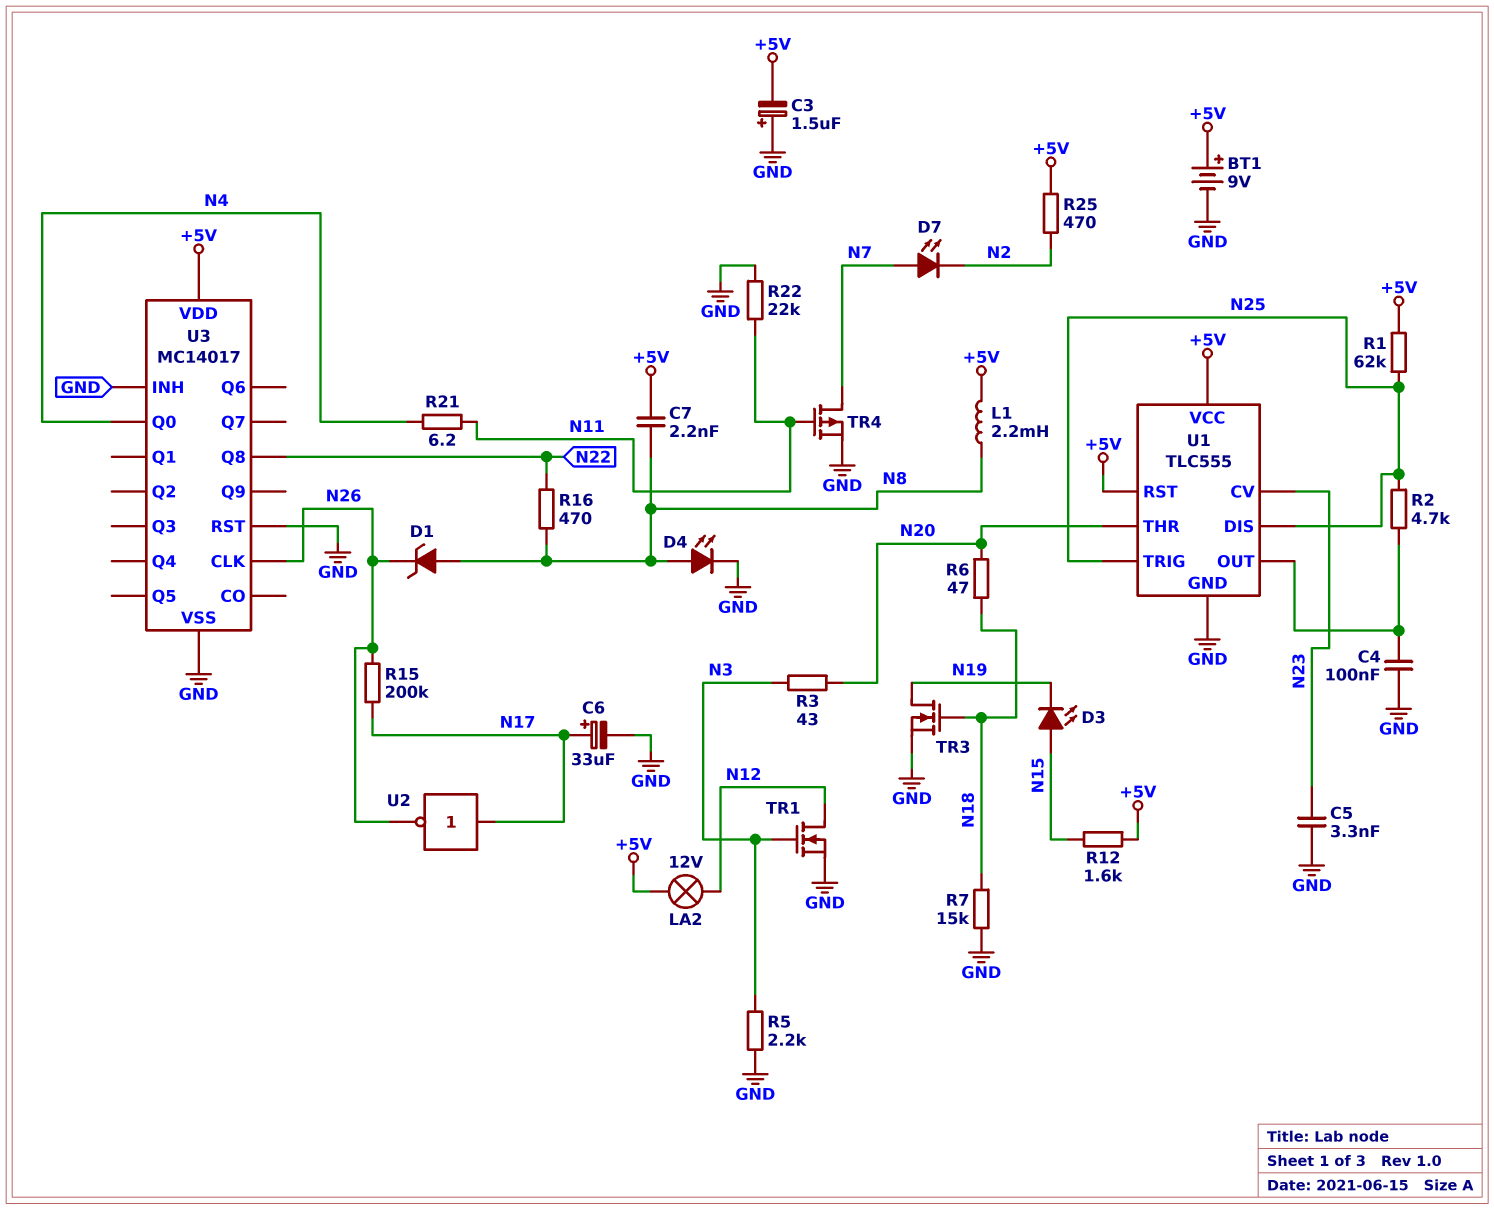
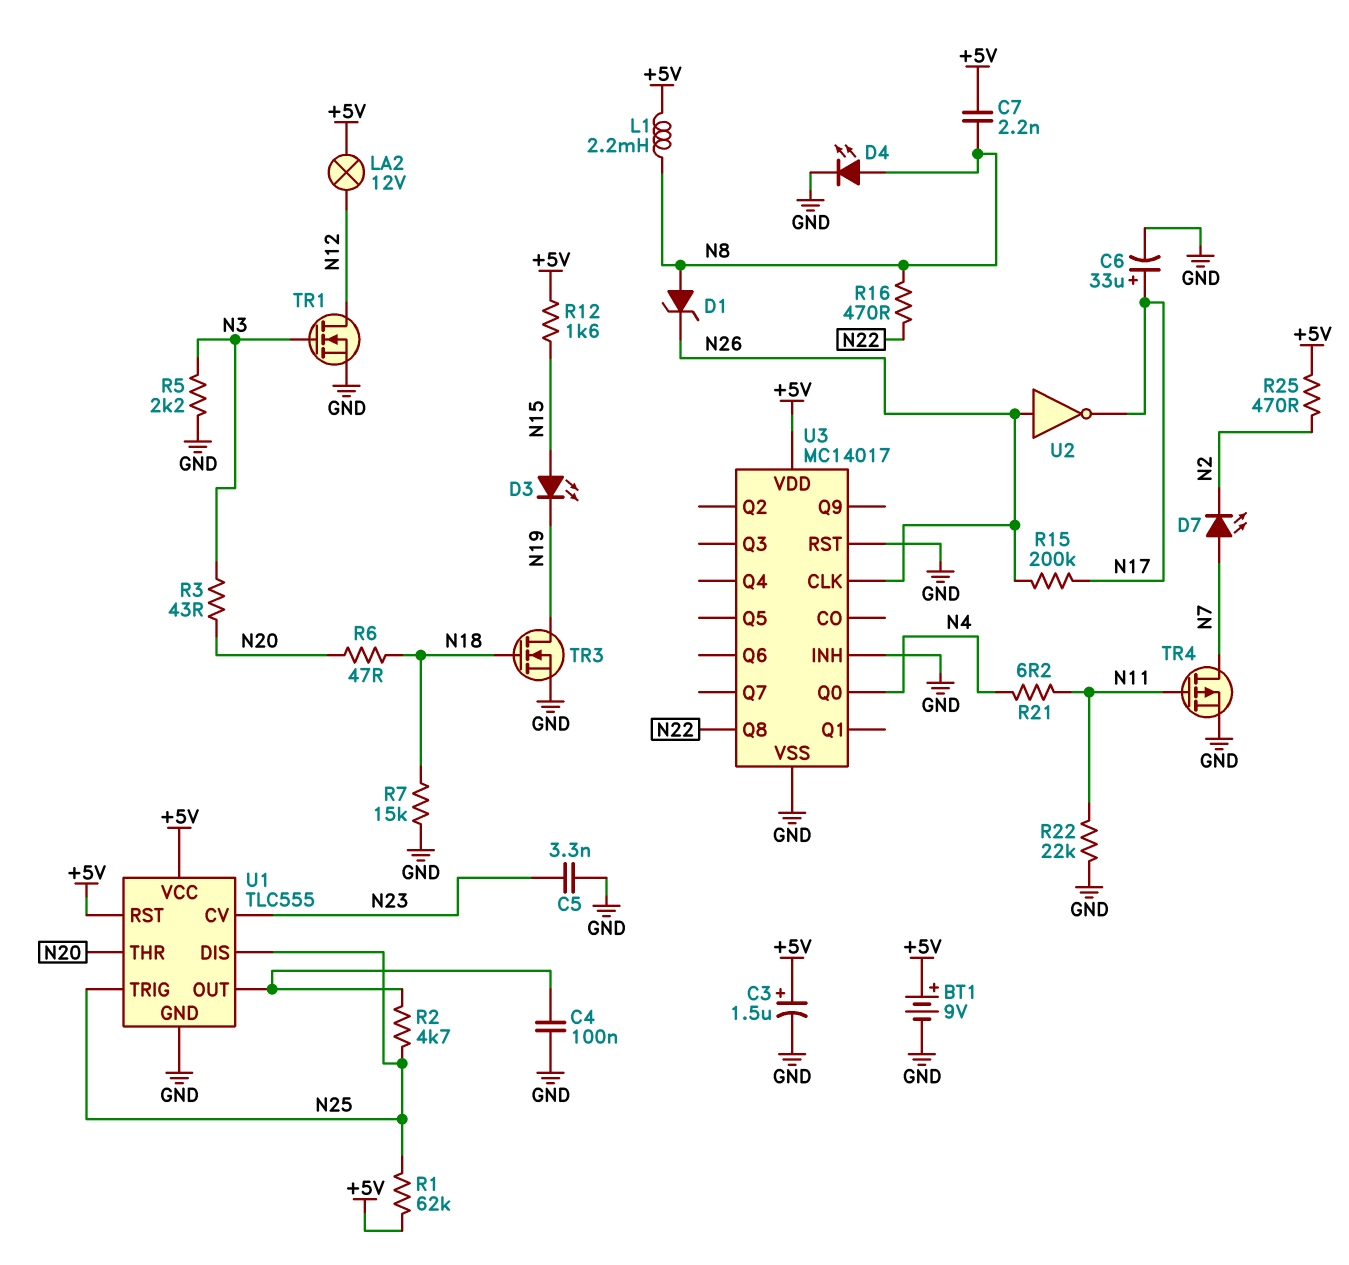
C3: 1.5uF (plus GND, minus +5V) -> 1.5uF (plus +5V, minus GND)
U2: NOT (in N17, out N26) -> NOT (in N26, out N17)

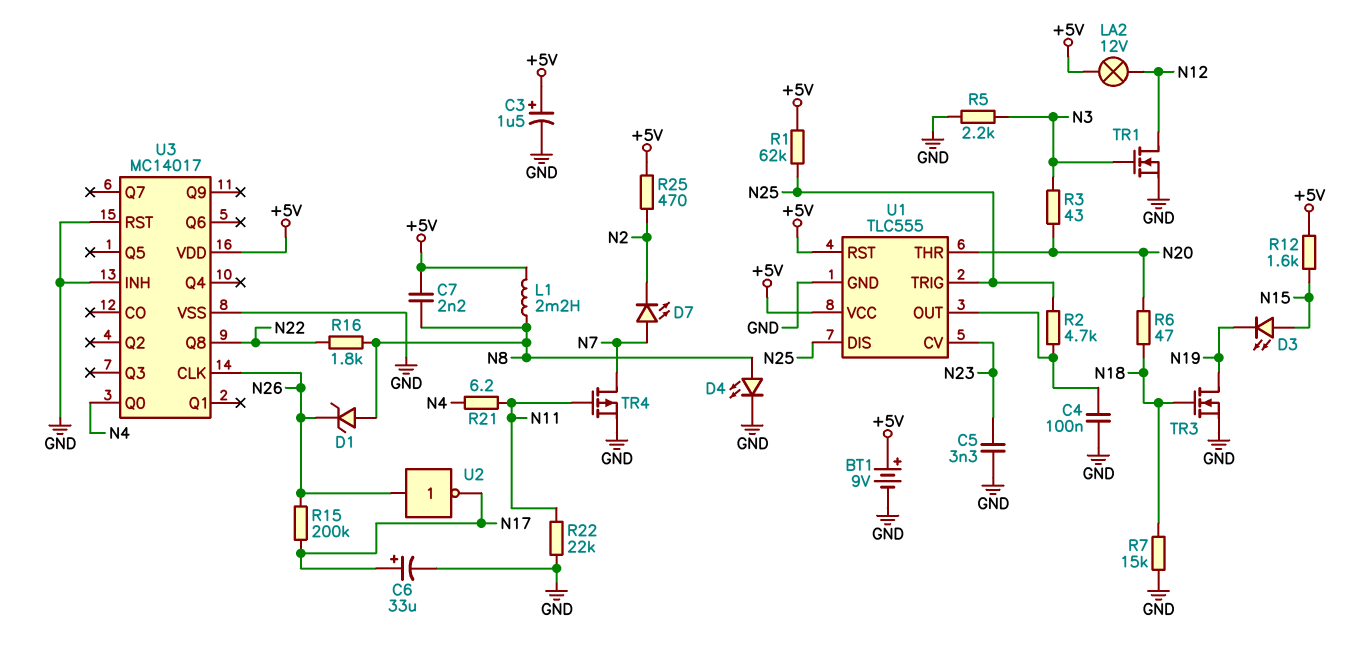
R16: 470 (N8, N22) -> 1.8k (N8, N22)

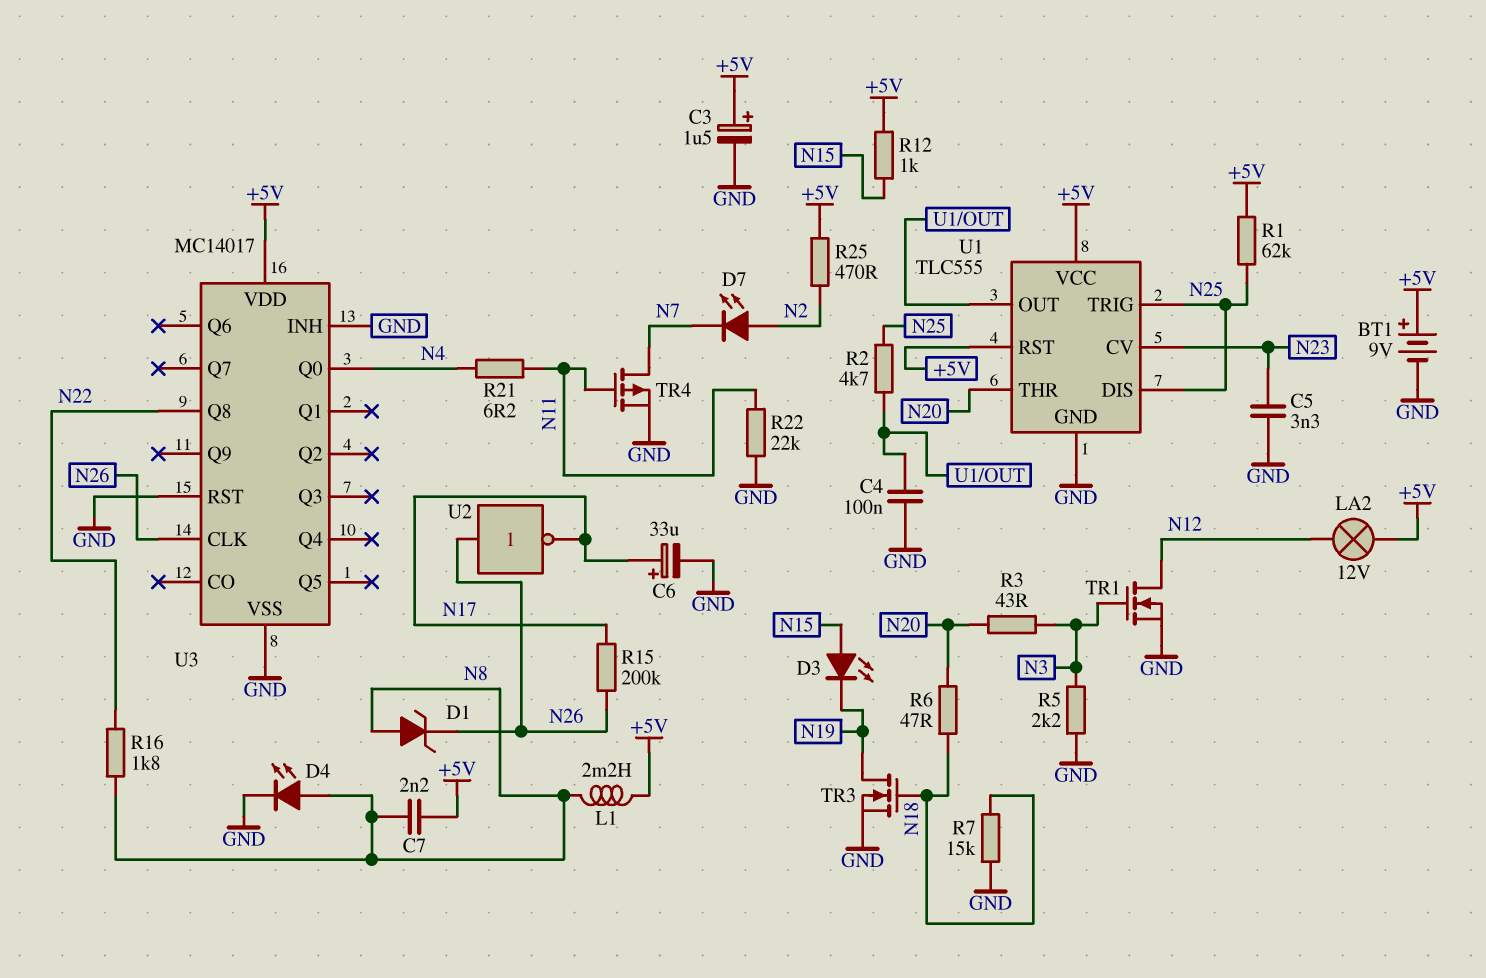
D7: LED (A N7, K N2) -> LED (A N2, K N7)
R12: 1.6k (+5V, N15) -> 1k (+5V, N15)

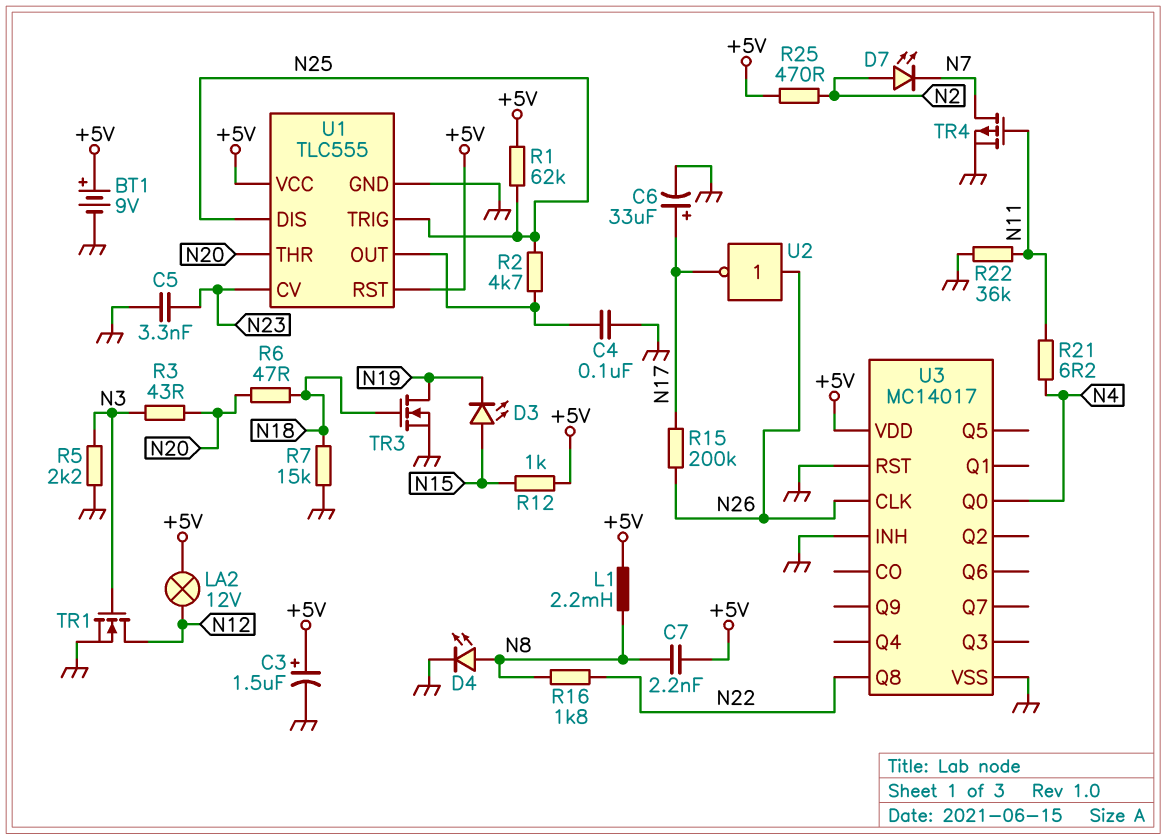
D1: zener (A N8, K N26) -> none
R22: 22k (GND, N11) -> 36k (GND, N11)

